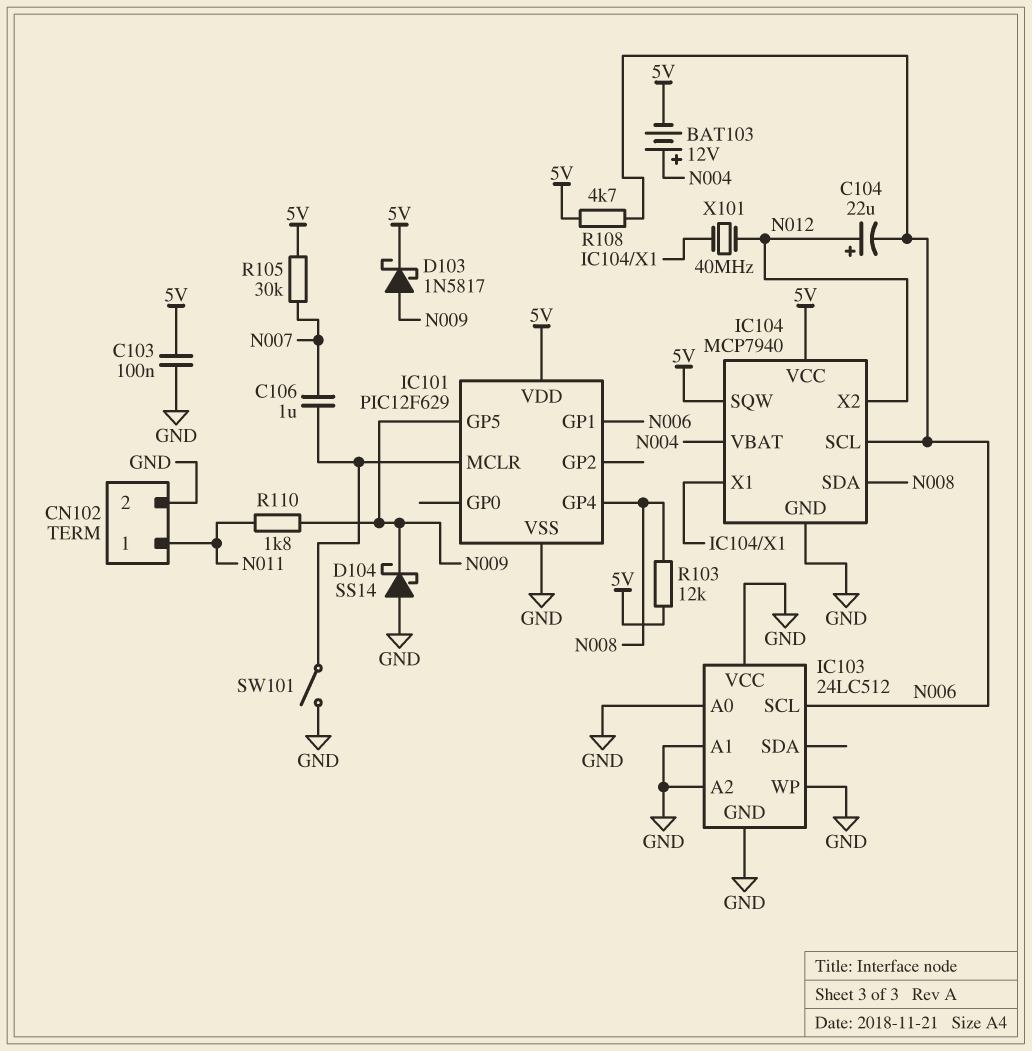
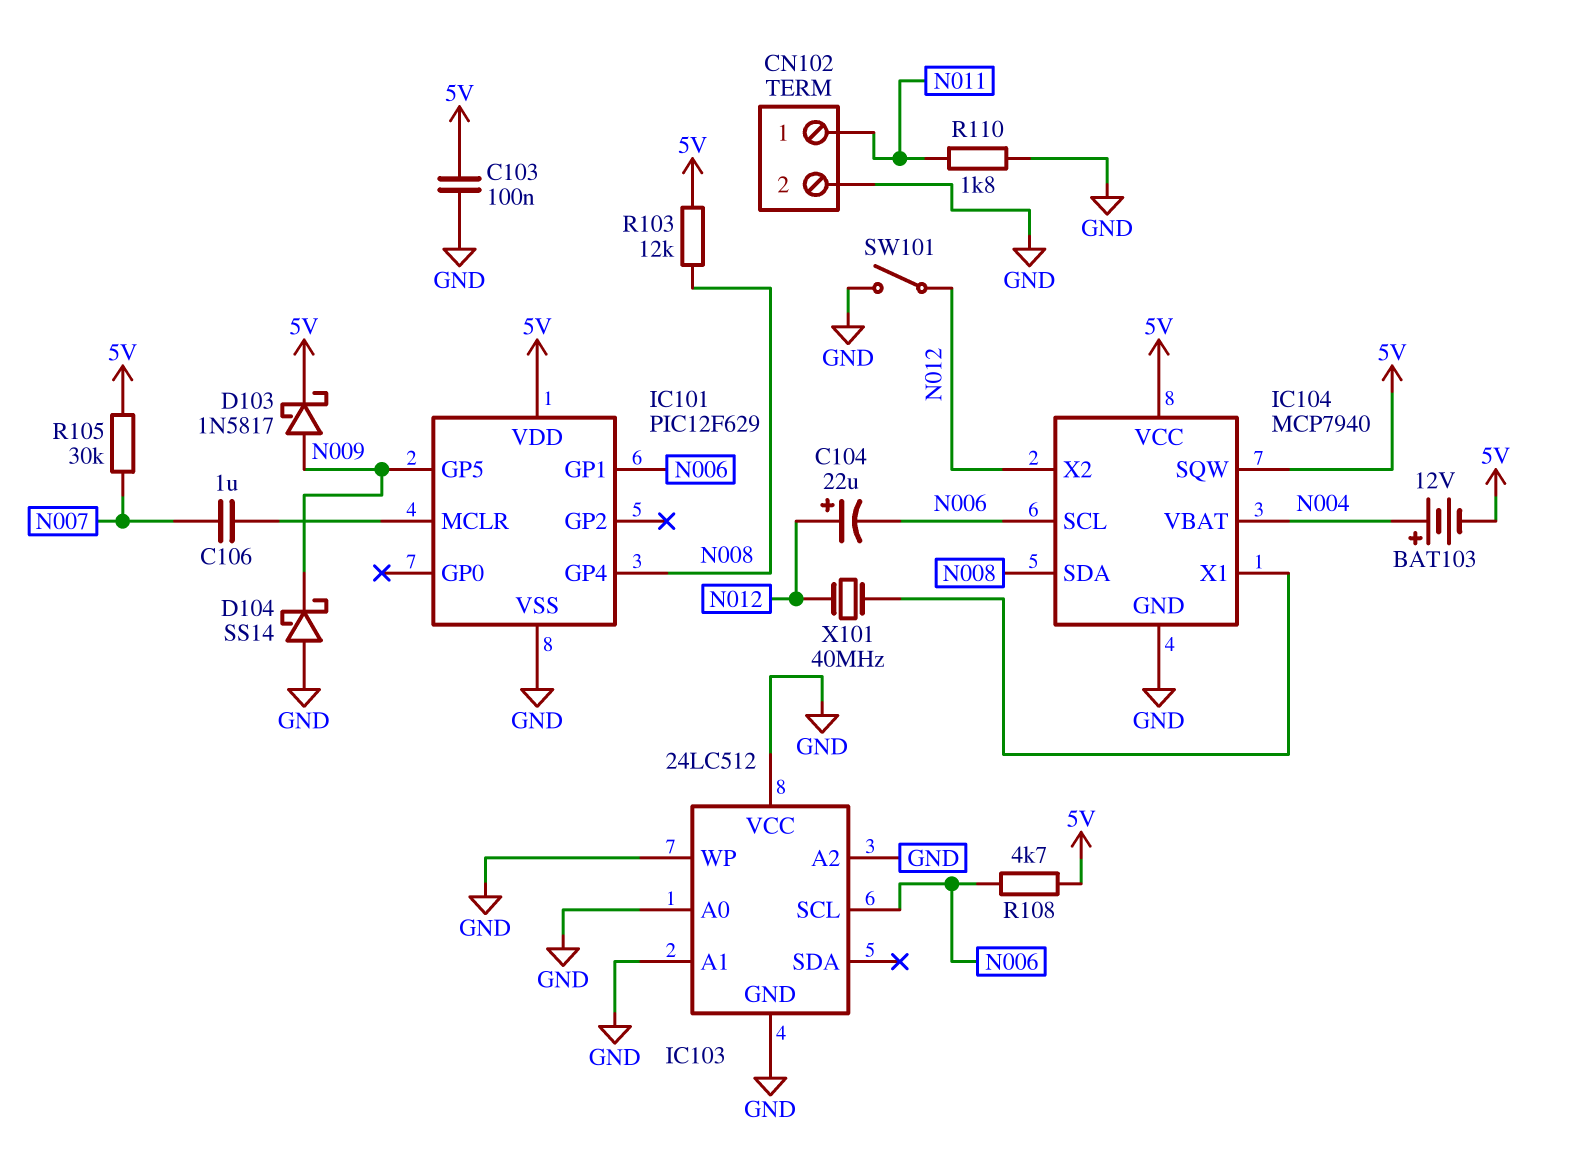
R110: 1.8k (N009, N011) -> 1.8k (GND, N011)
SW101: switch (GND, IC101/MCLR) -> switch (GND, N012)

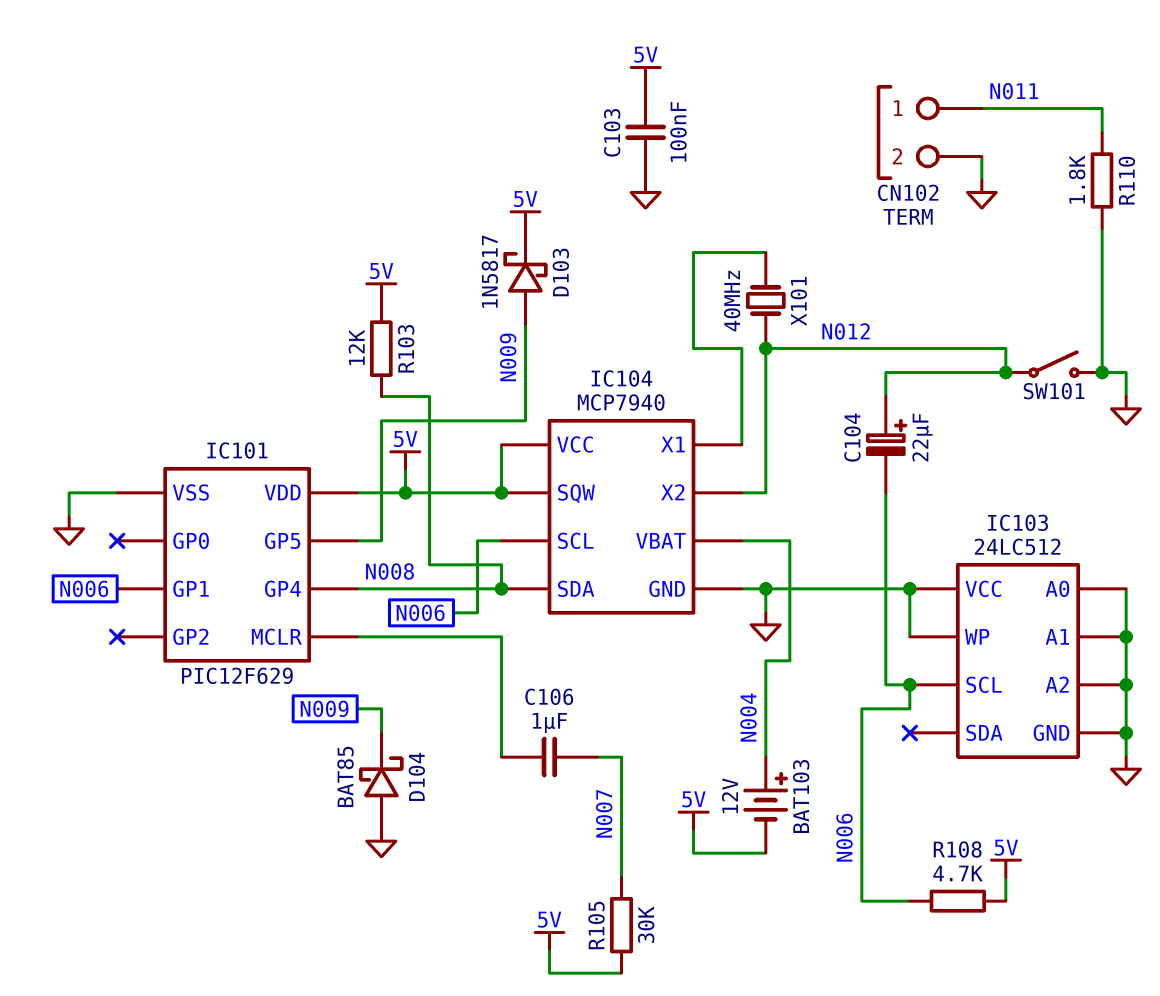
D104: schottky SS14 (A GND, K N009) -> schottky BAT85 (A GND, K N009)

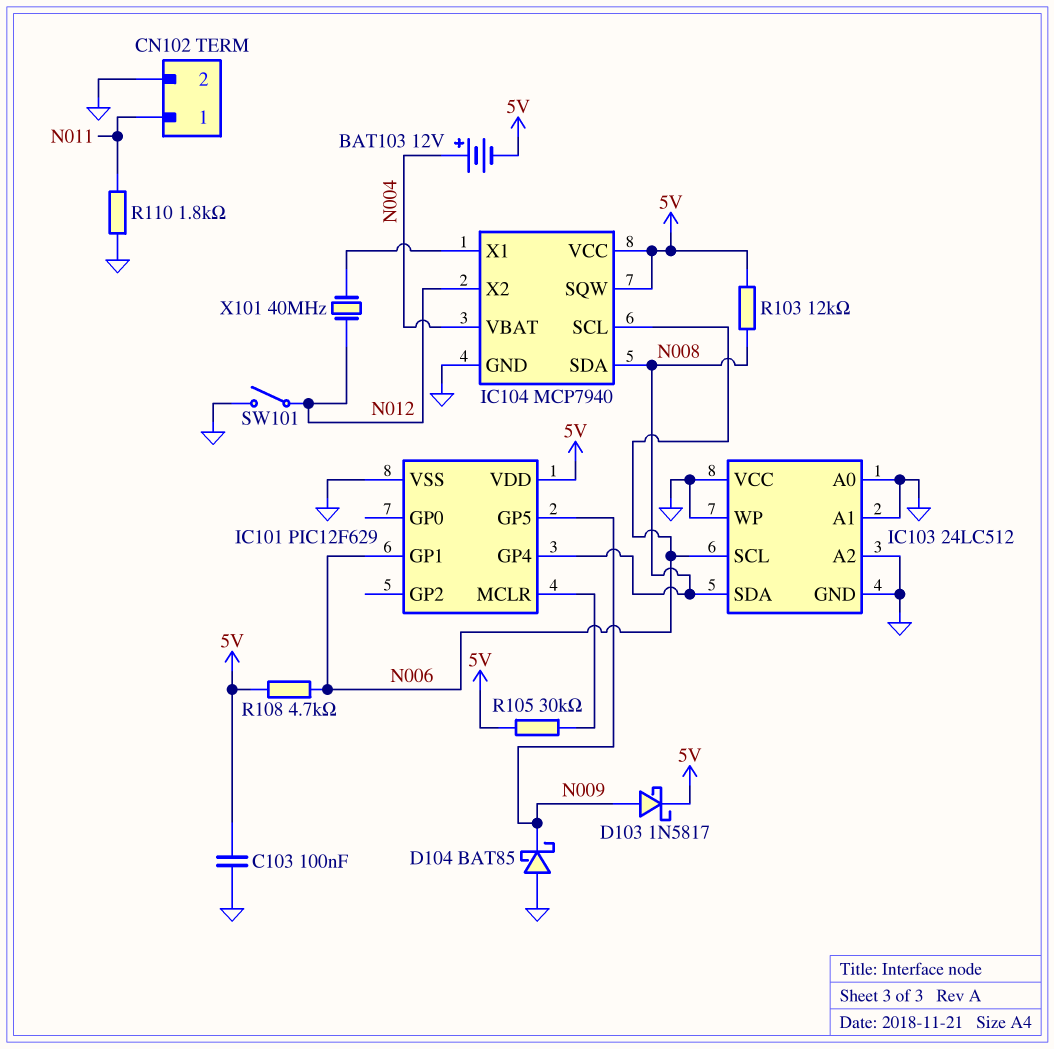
C104: 22uF (plus N012, minus N006) -> none
C106: 1uF (IC101/MCLR, N007) -> none
IC103 pin SDA: none -> N008
R105: 30k (5V, N007) -> 30k (5V, IC101/MCLR)

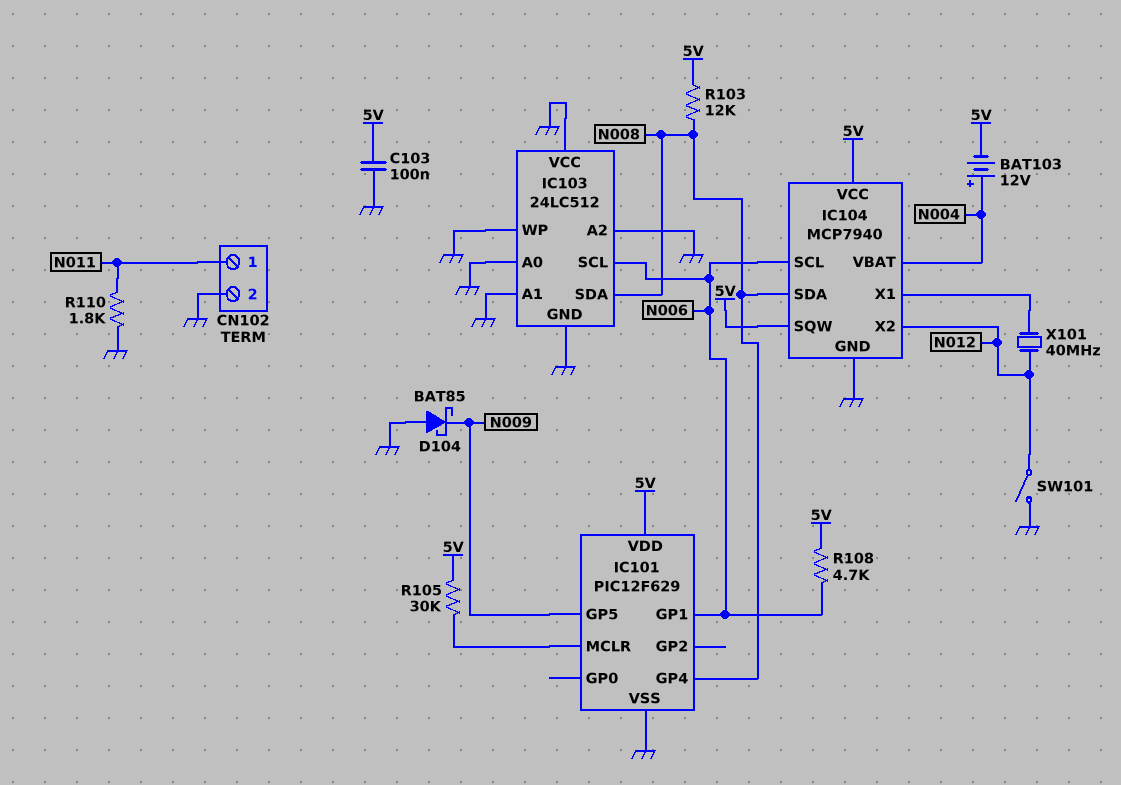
D103: schottky 1N5817 (A N009, K 5V) -> none

